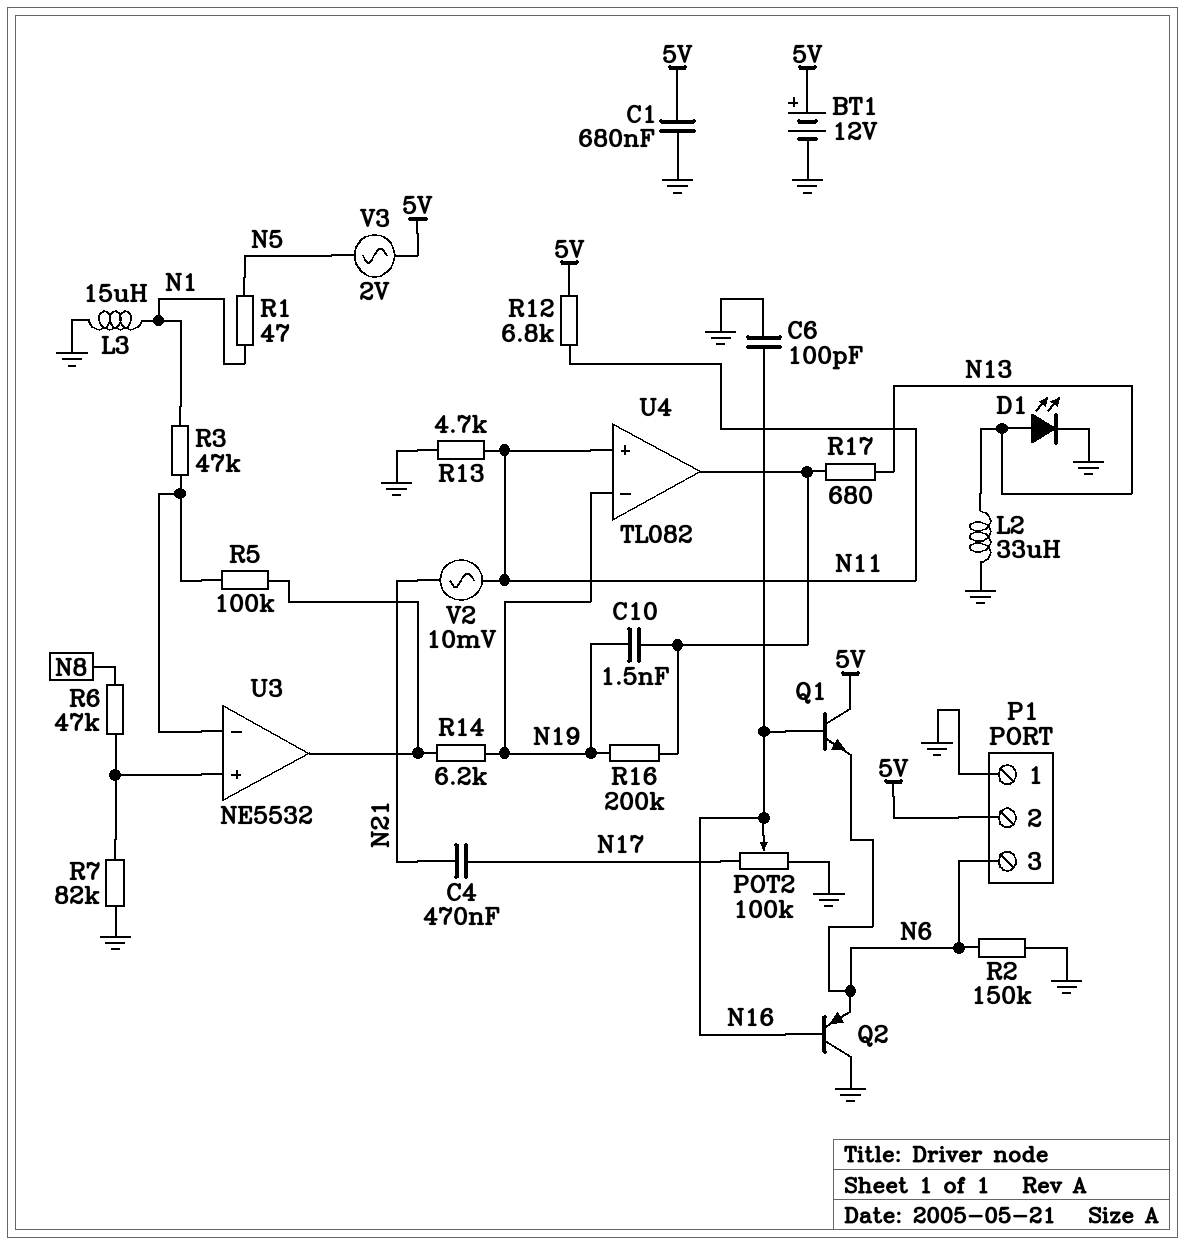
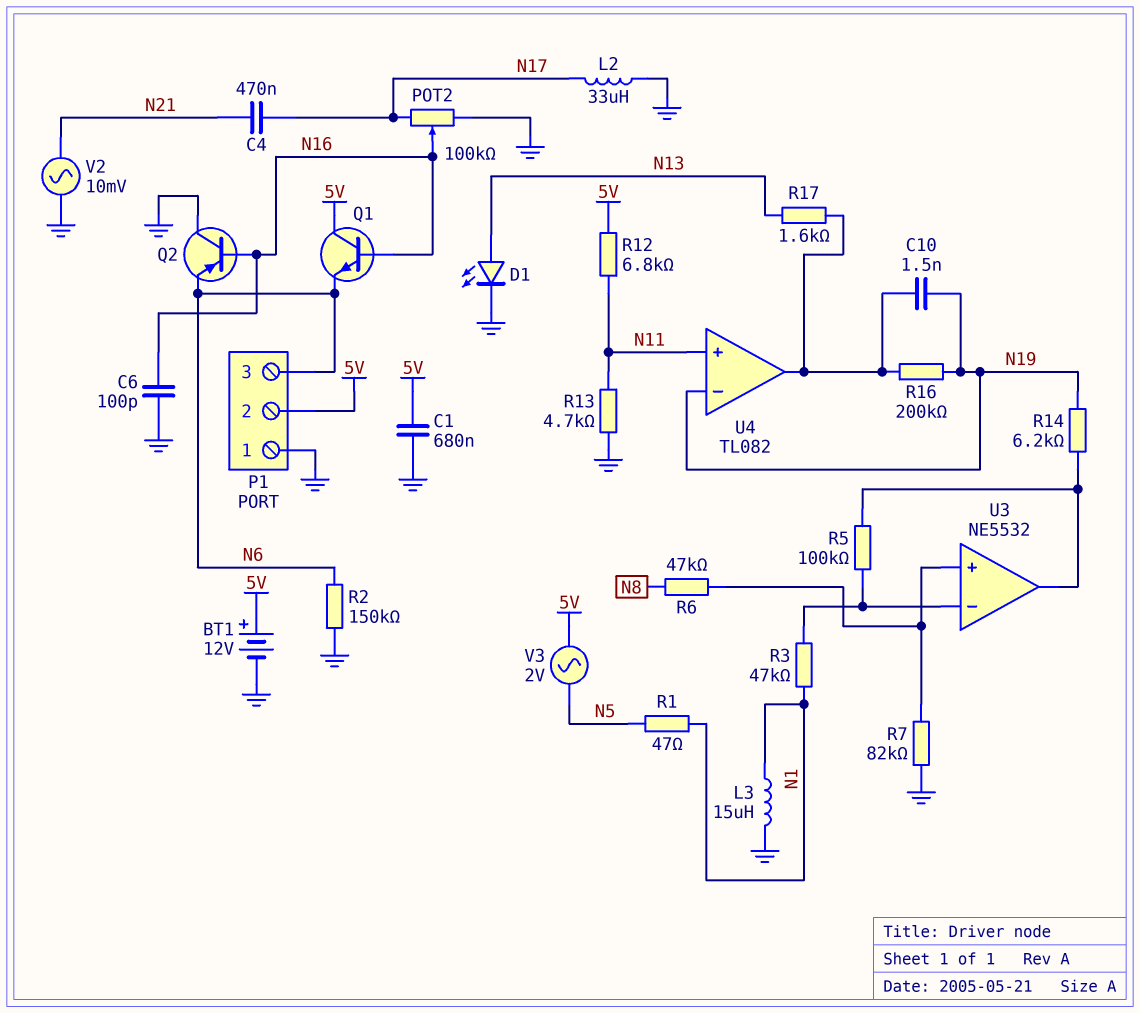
L2: 33uH (GND, N13) -> 33uH (GND, N17)
R17: 680 (N13, U4/out) -> 1.6k (N13, U4/out)
V2: AC 10mV (N11, N21) -> AC 10mV (GND, N21)

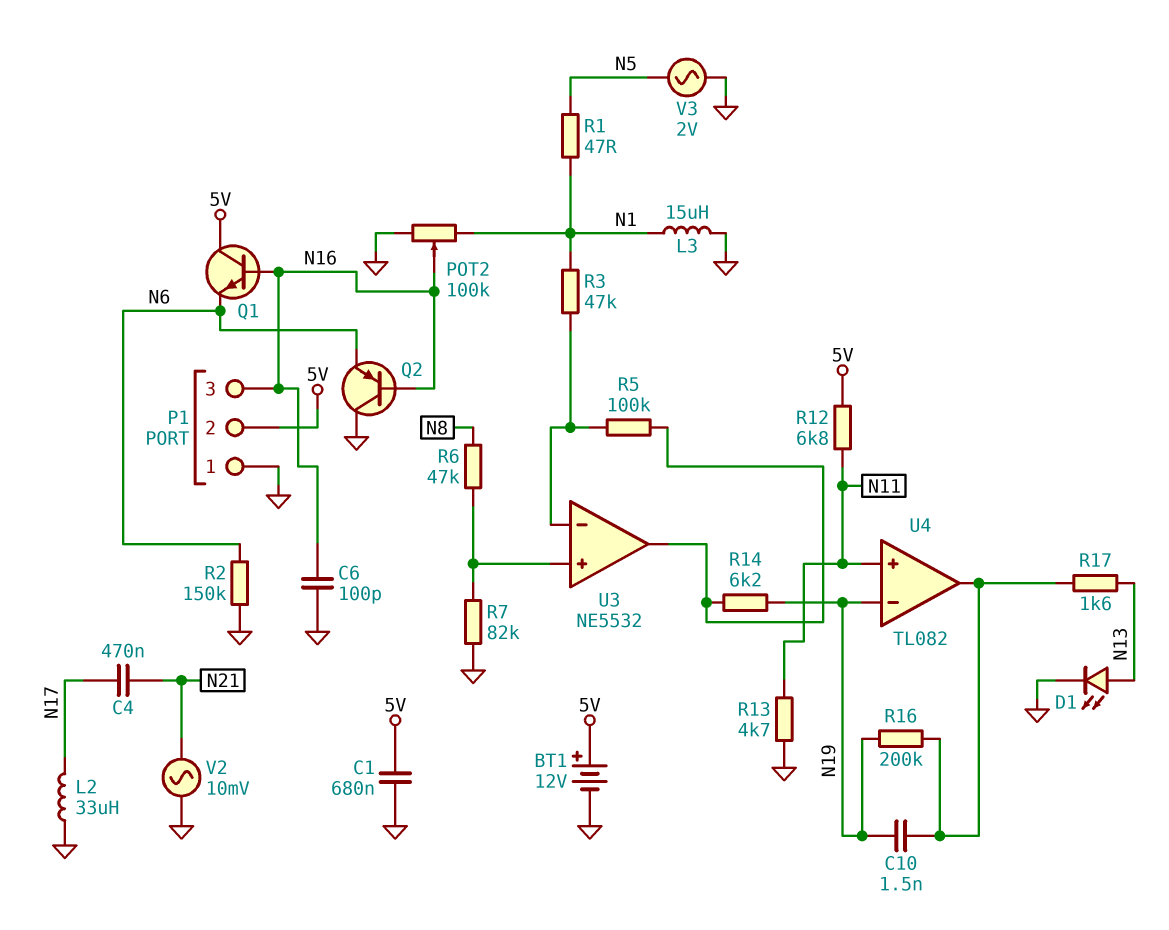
P1 pin 3: N6 -> N16
POT2: 100k (GND, N17, wiper N16) -> 100k (GND, N1, wiper N16)
V3: AC 2V (5V, N5) -> AC 2V (GND, N5)

